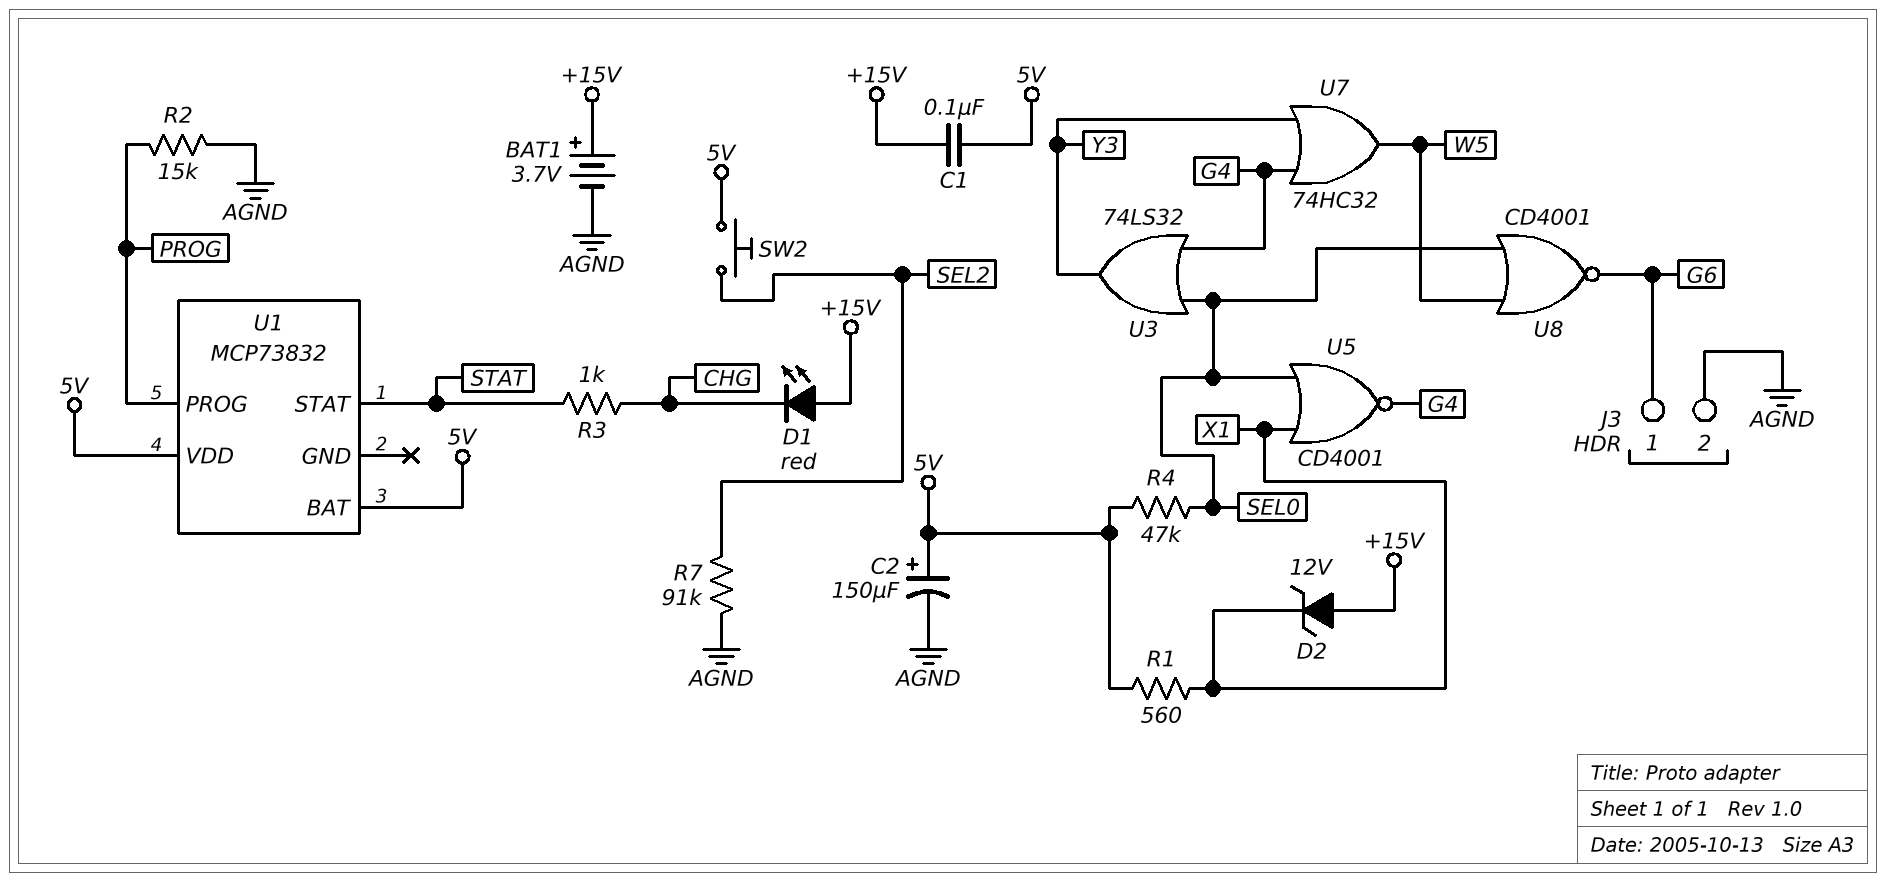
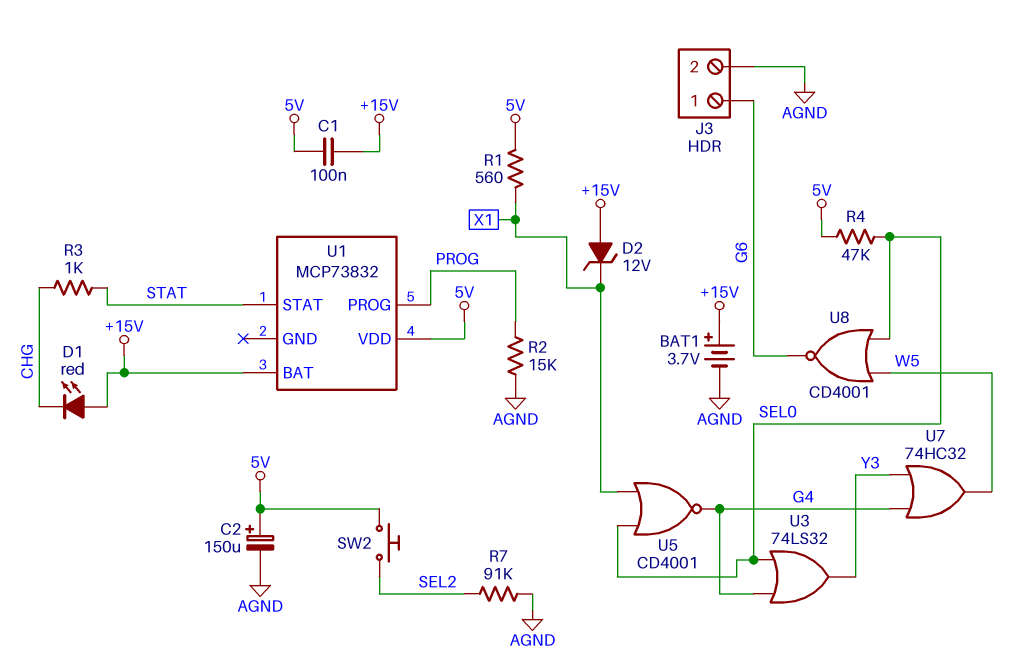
U1 pin BAT: 5V -> +15V

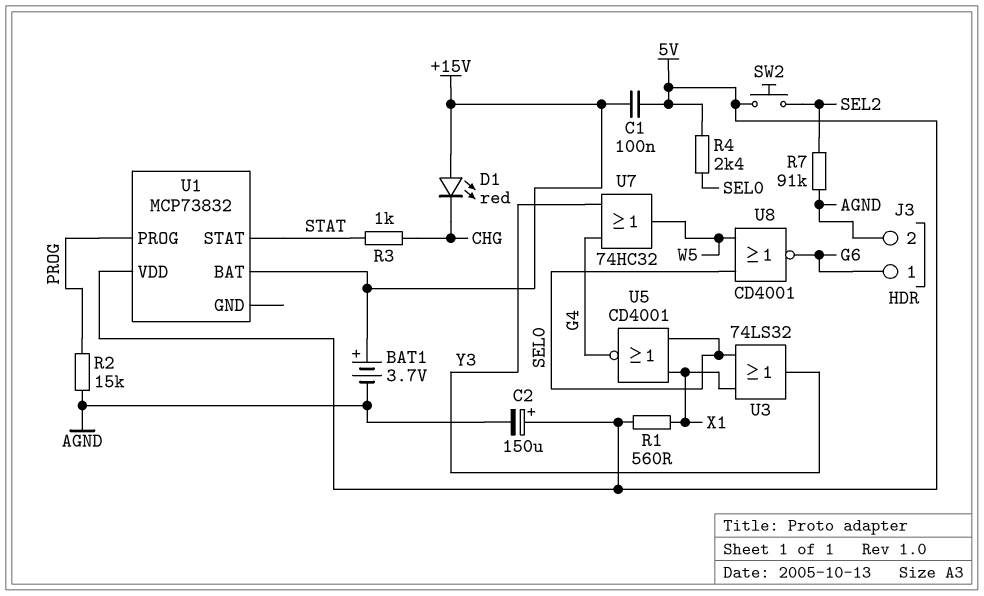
D2: zener 12V (A +15V, K X1) -> none
R4: 47k (5V, SEL0) -> 2.4k (5V, SEL0)
U3: OR 74LS32 (in G4, in SEL0, out Y3) -> OR 74LS32 (in SEL0, in X1, out Y3)

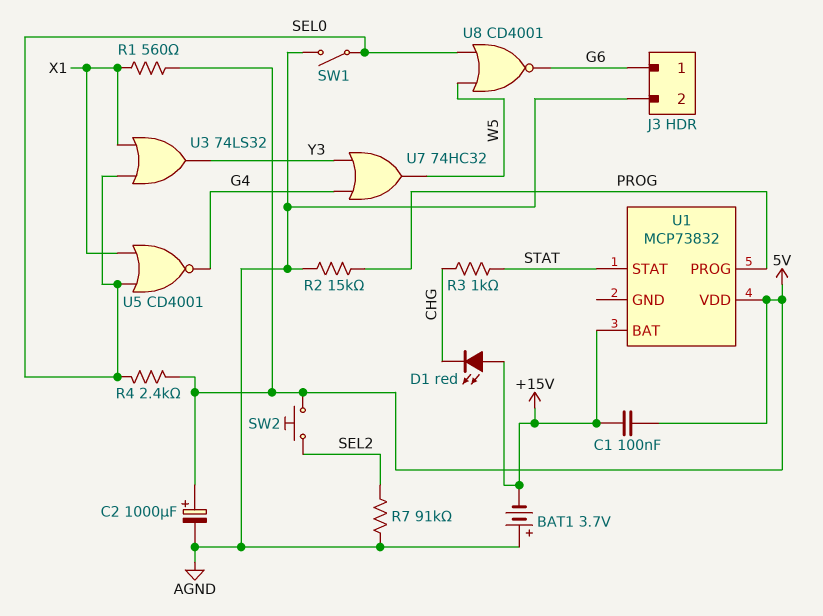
BAT1: 3.7V (plus +15V, minus AGND) -> 3.7V (plus AGND, minus +15V)
C2: 150uF (plus 5V, minus AGND) -> 1000uF (plus 5V, minus AGND)
SW1: none -> switch (AGND, SEL0)

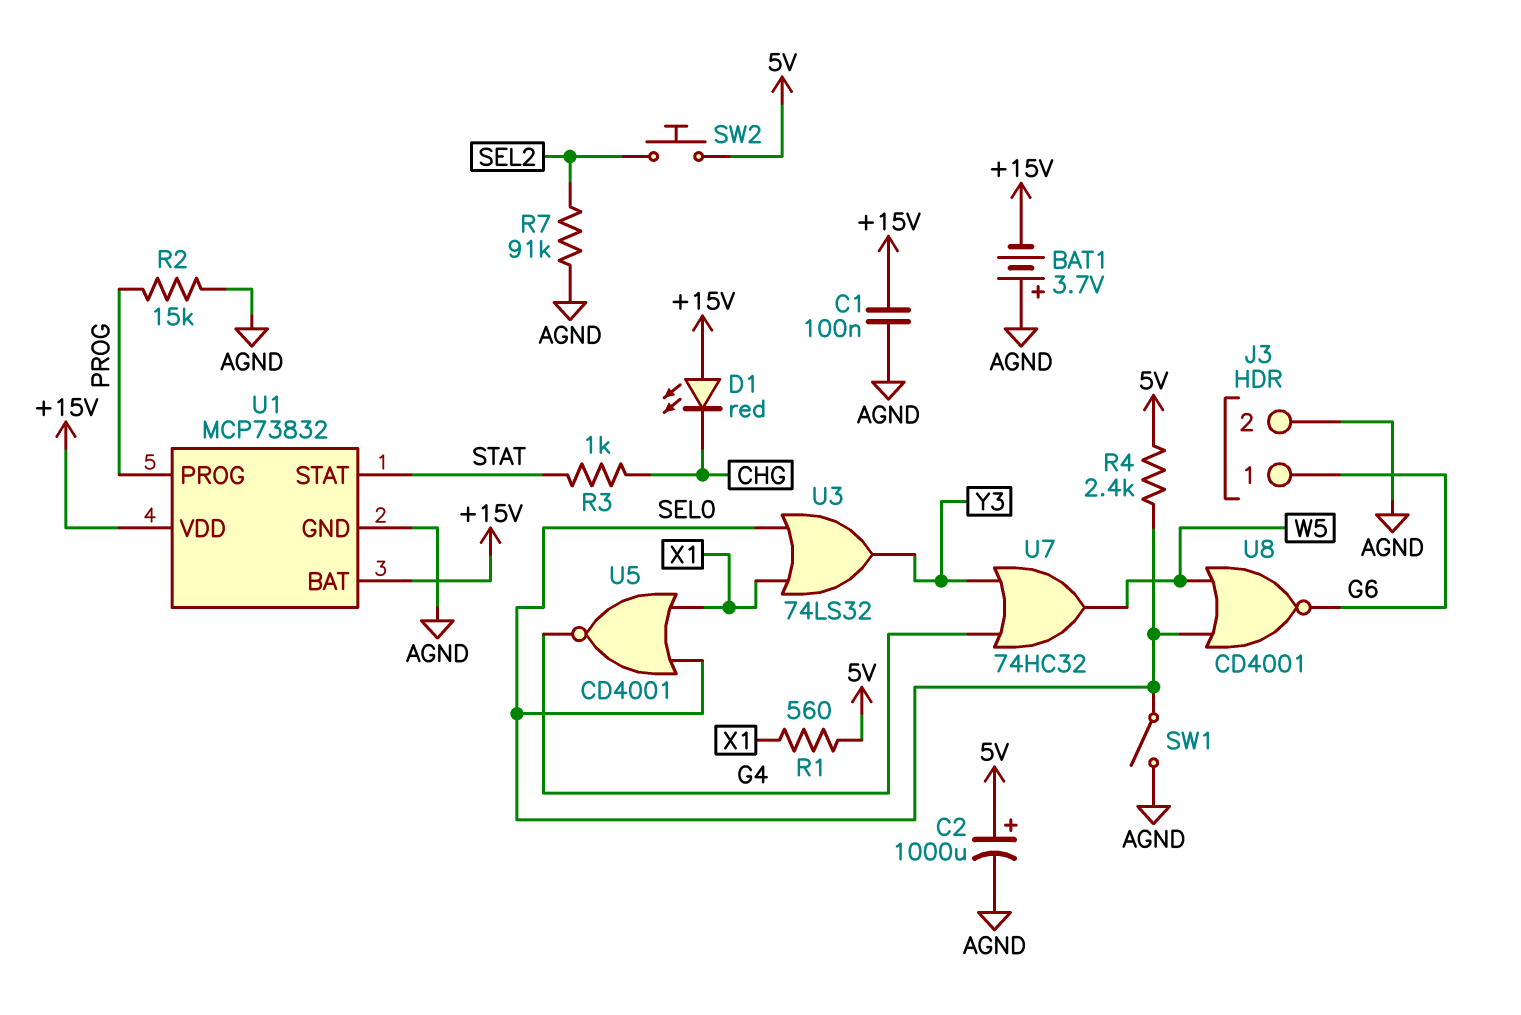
C1: 100nF (+15V, 5V) -> 100nF (+15V, AGND)
U1 pin GND: none -> AGND
U1 pin VDD: 5V -> +15V

